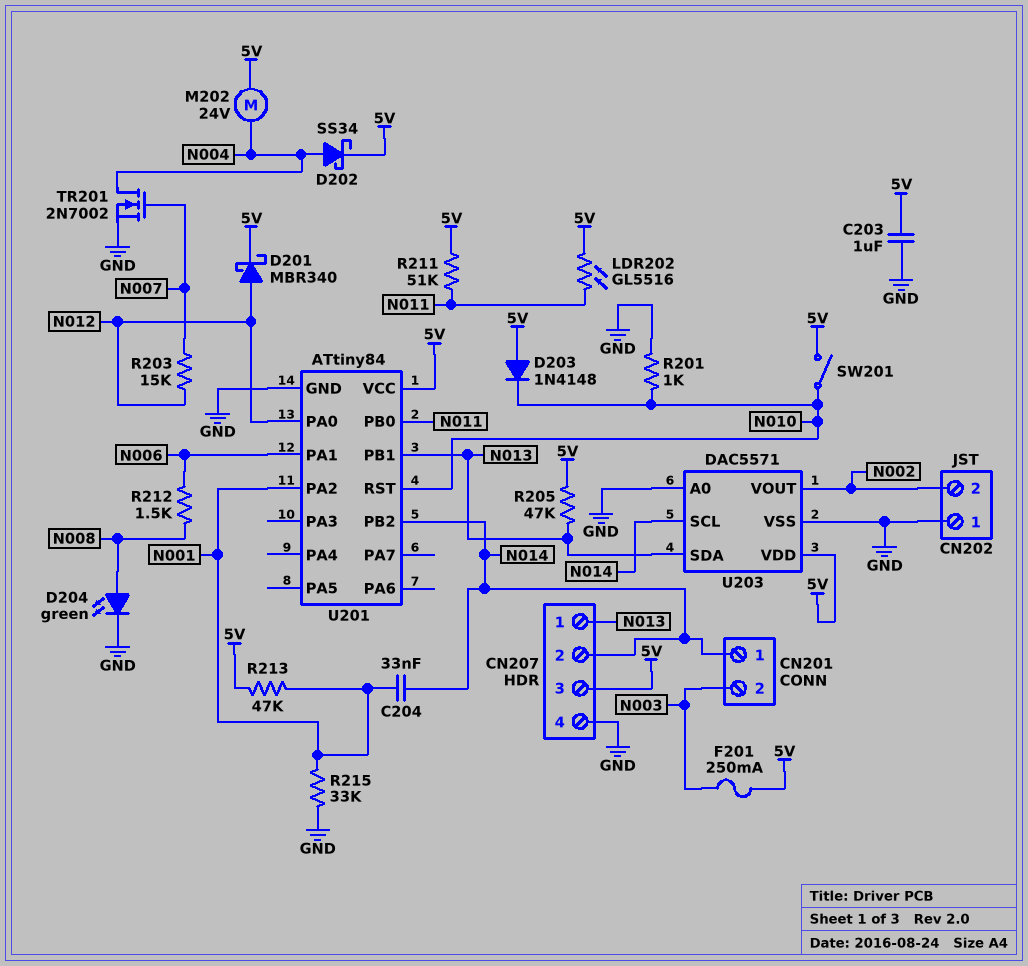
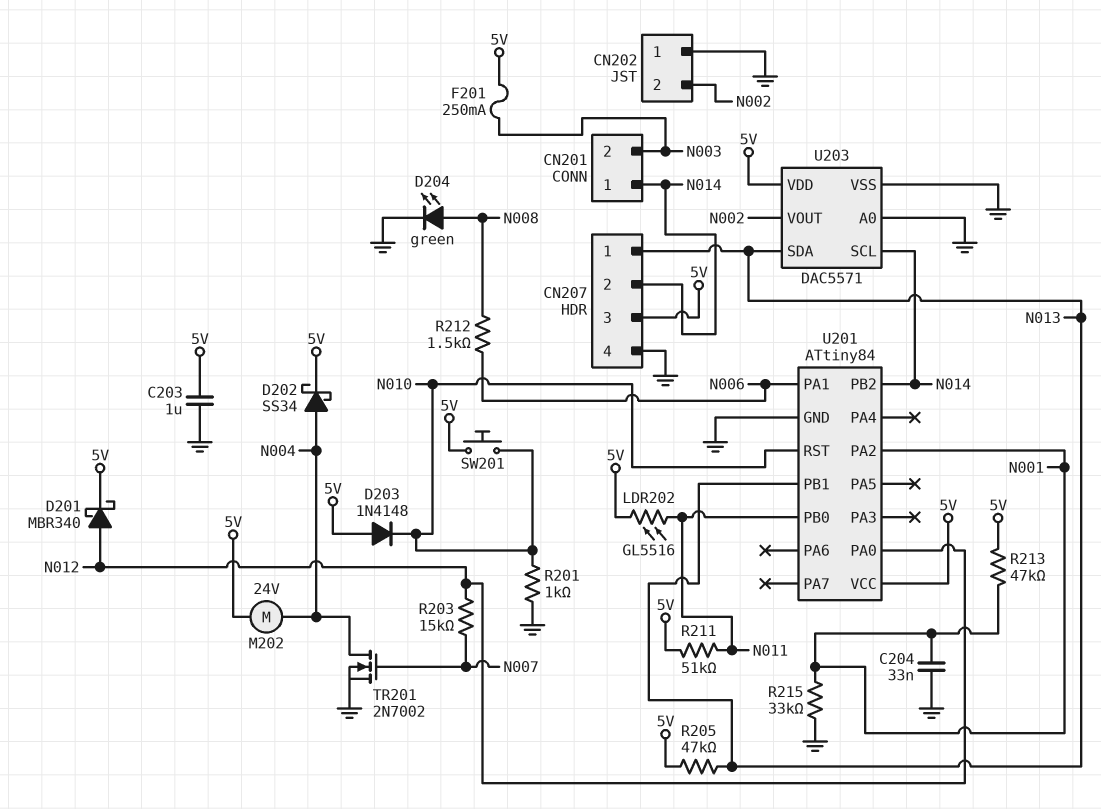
C204: 33nF (N001, N014) -> 33nF (GND, N001)
SW201: switch (5V, N010) -> button (5V, N010)

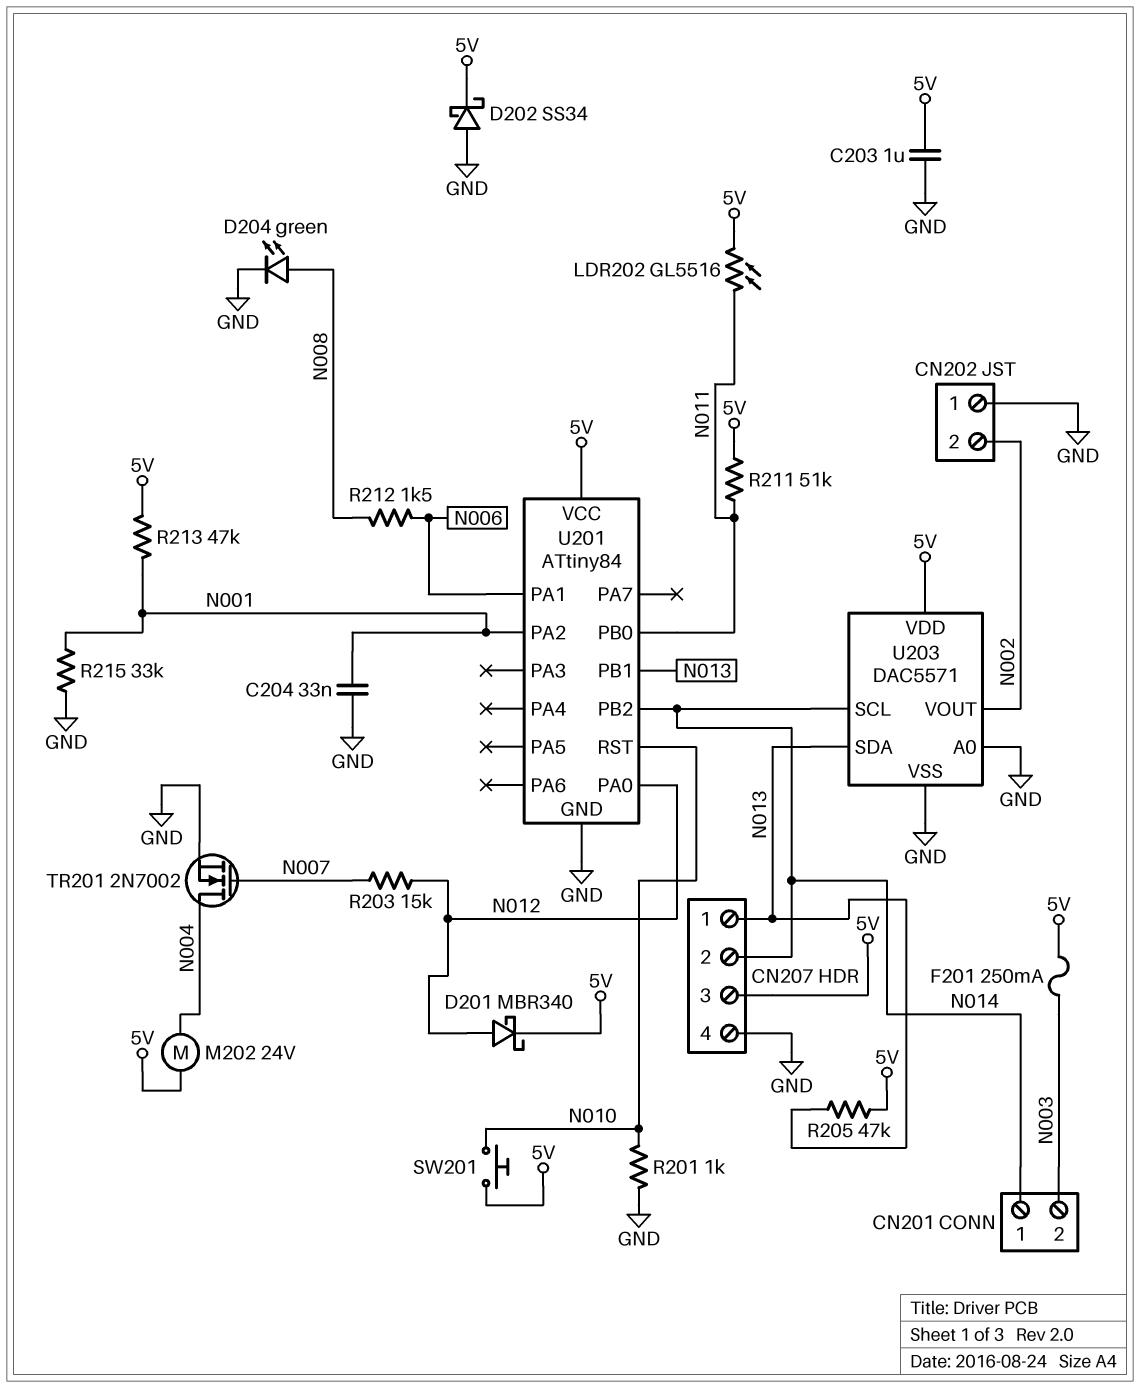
D202: schottky SS34 (A N004, K 5V) -> schottky SS34 (A GND, K 5V)
D203: diode 1N4148 (A 5V, K N010) -> none

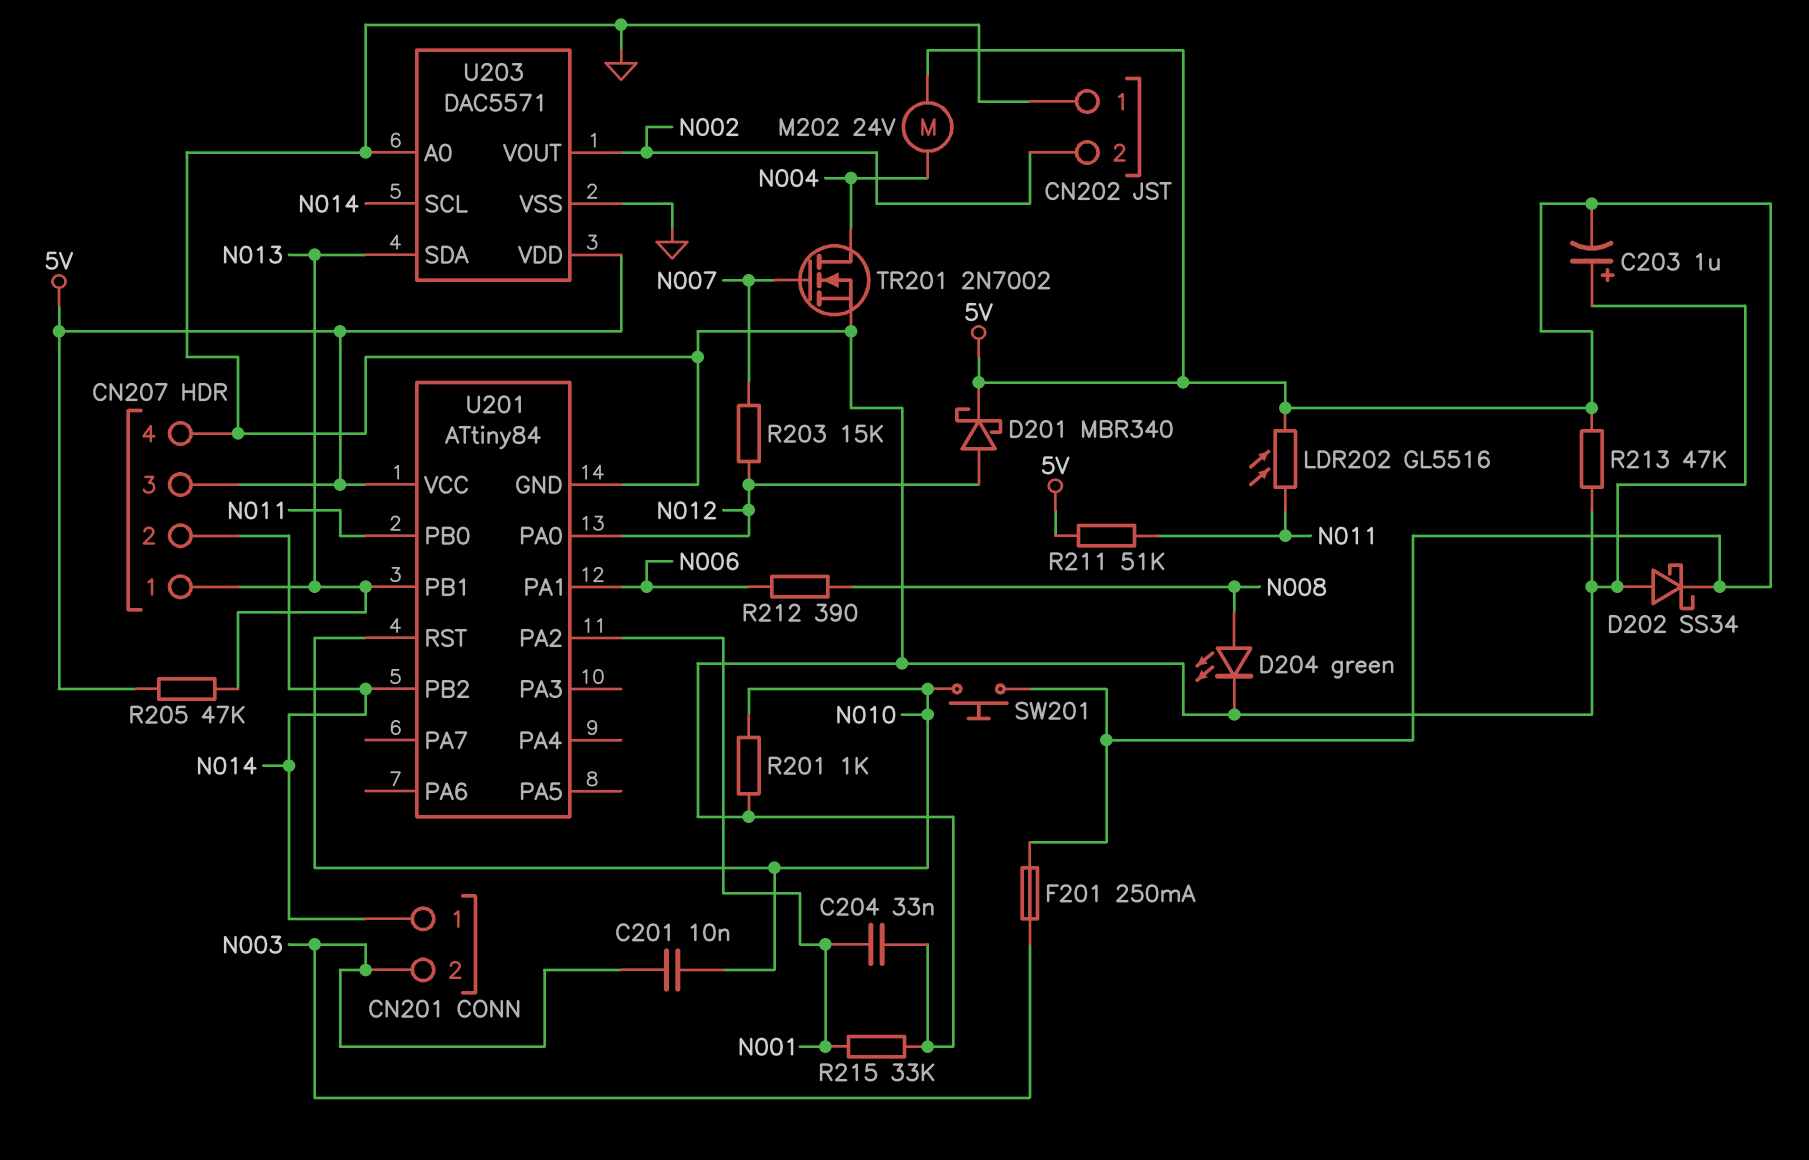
C201: none -> 10nF (N003, N010)
C203: 1uF (5V, GND) -> 1uF (plus GND, minus 5V)
R212: 1.5k (N006, N008) -> 390 (N006, N008)
R213: 47k (5V, N001) -> 47k (5V, GND)

